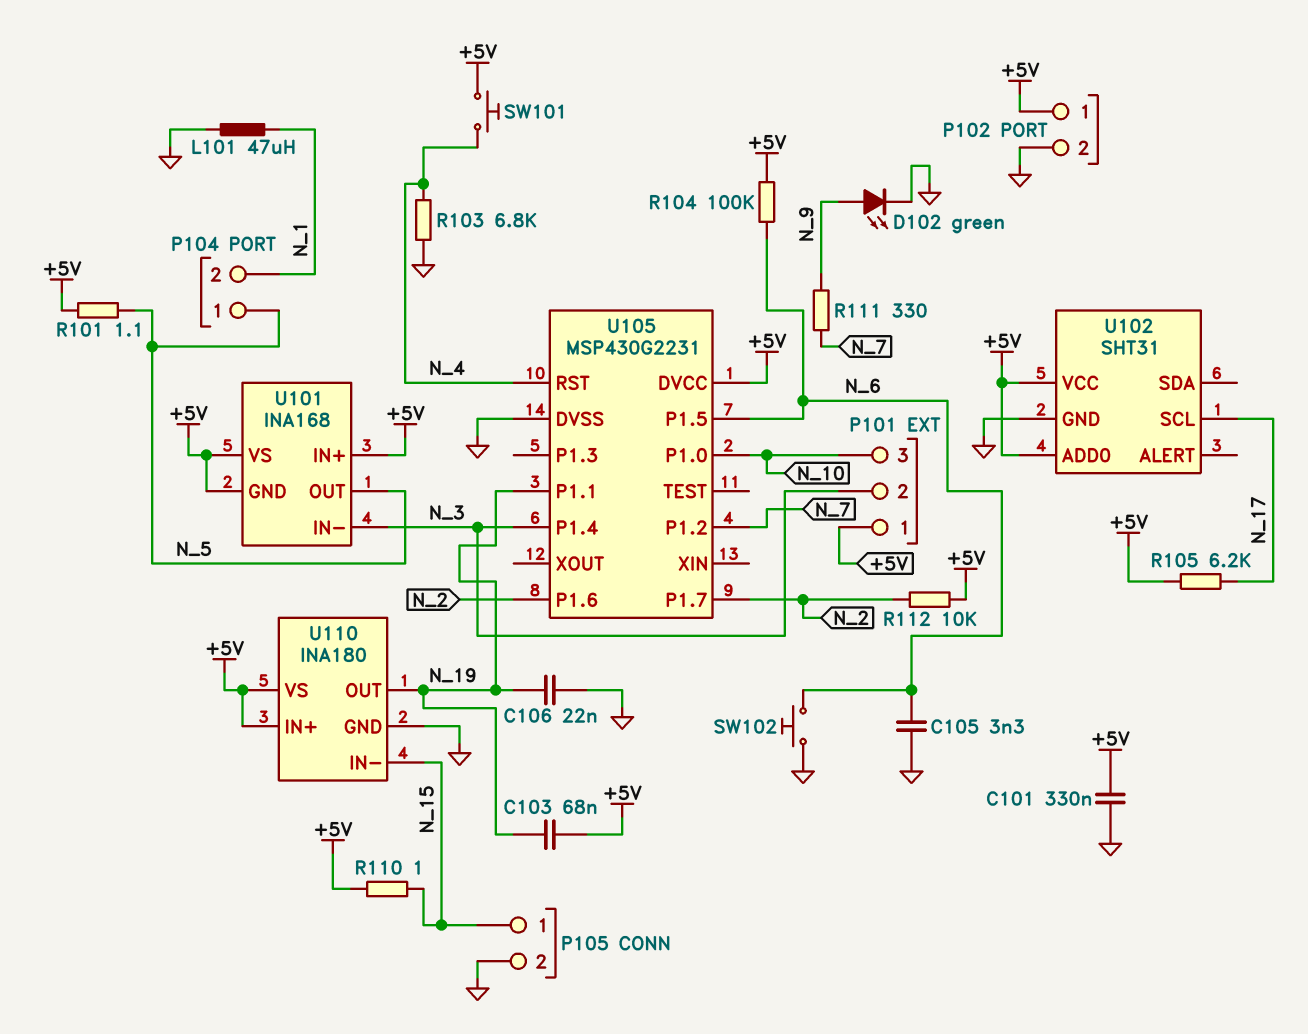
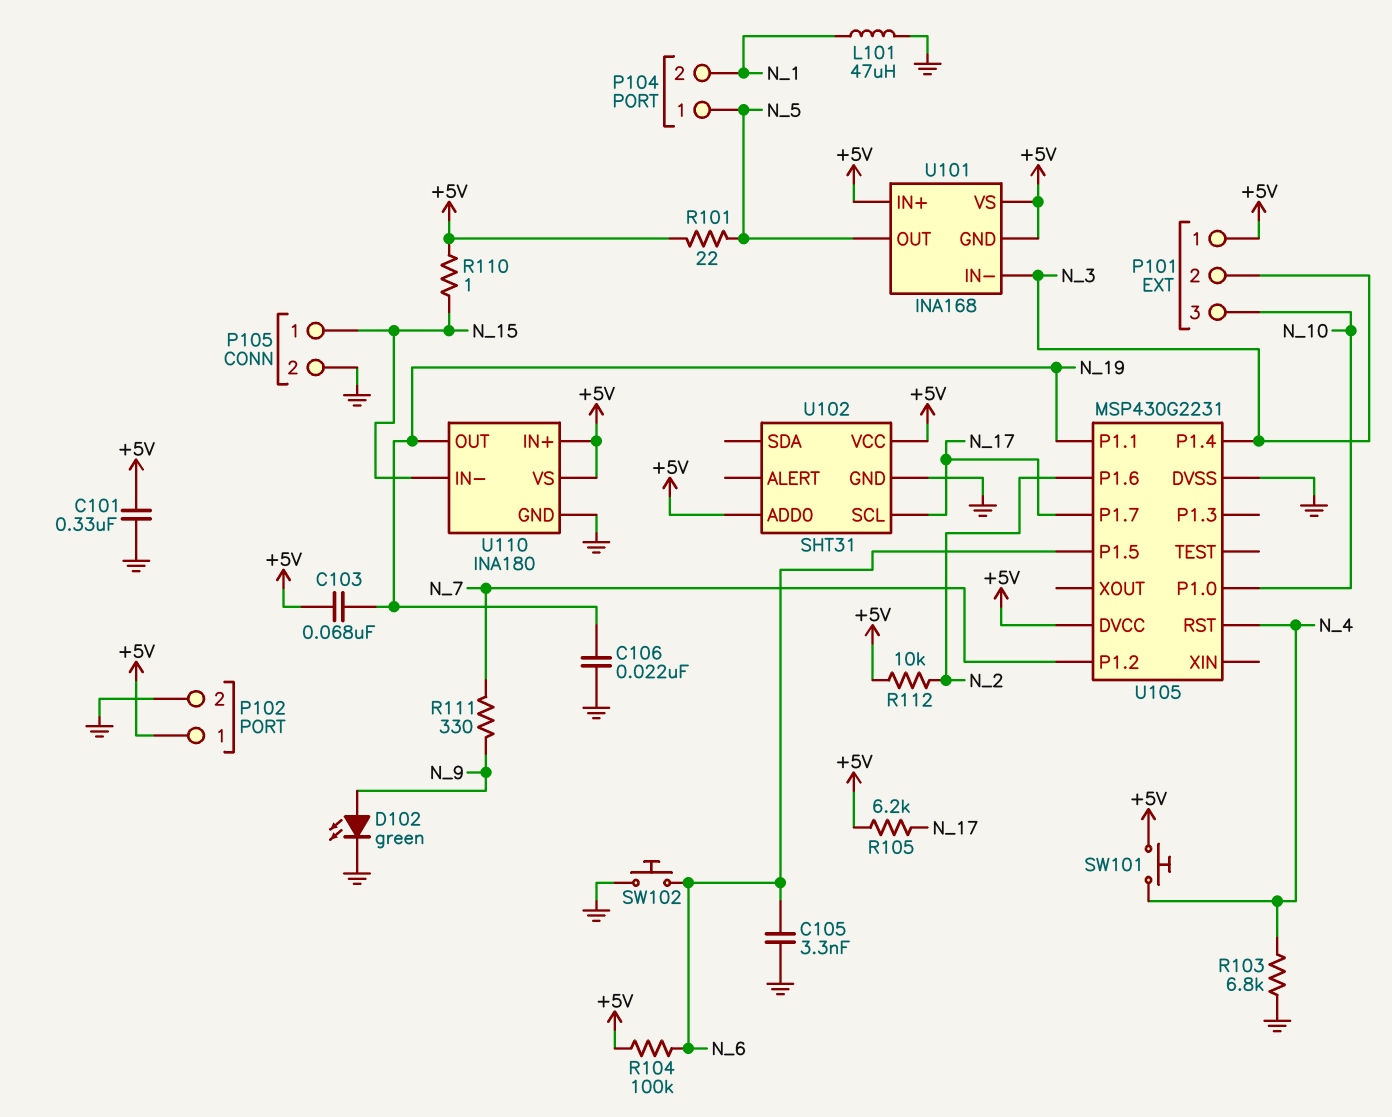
R101: 1.1 (+5V, N_5) -> 22 (+5V, N_5)
U105 pin P1.7: N_2 -> N_17

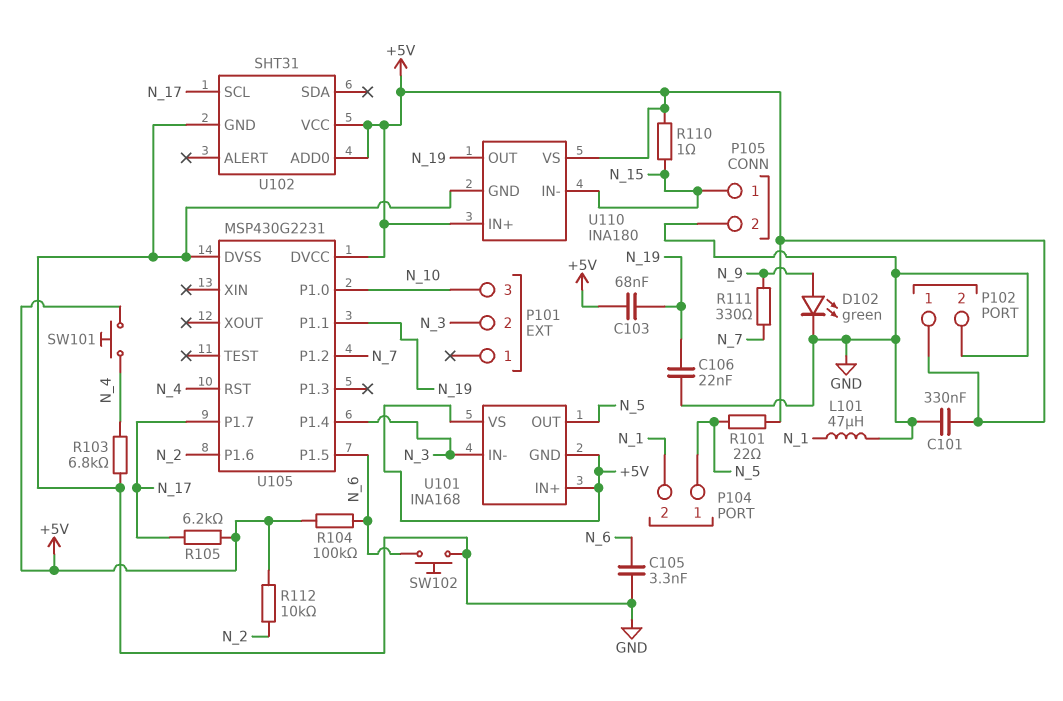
P101 pin 1: +5V -> none

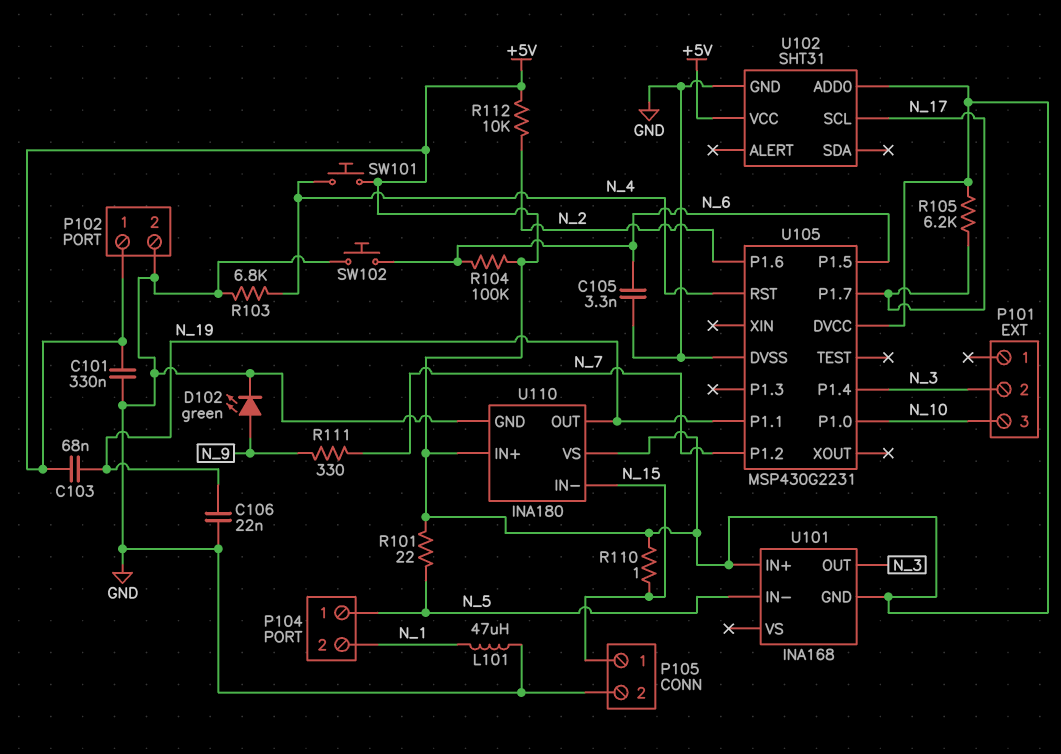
U101 pin IN-: N_3 -> N_5
U101 pin OUT: N_5 -> N_3
U101 pin VS: +5V -> none

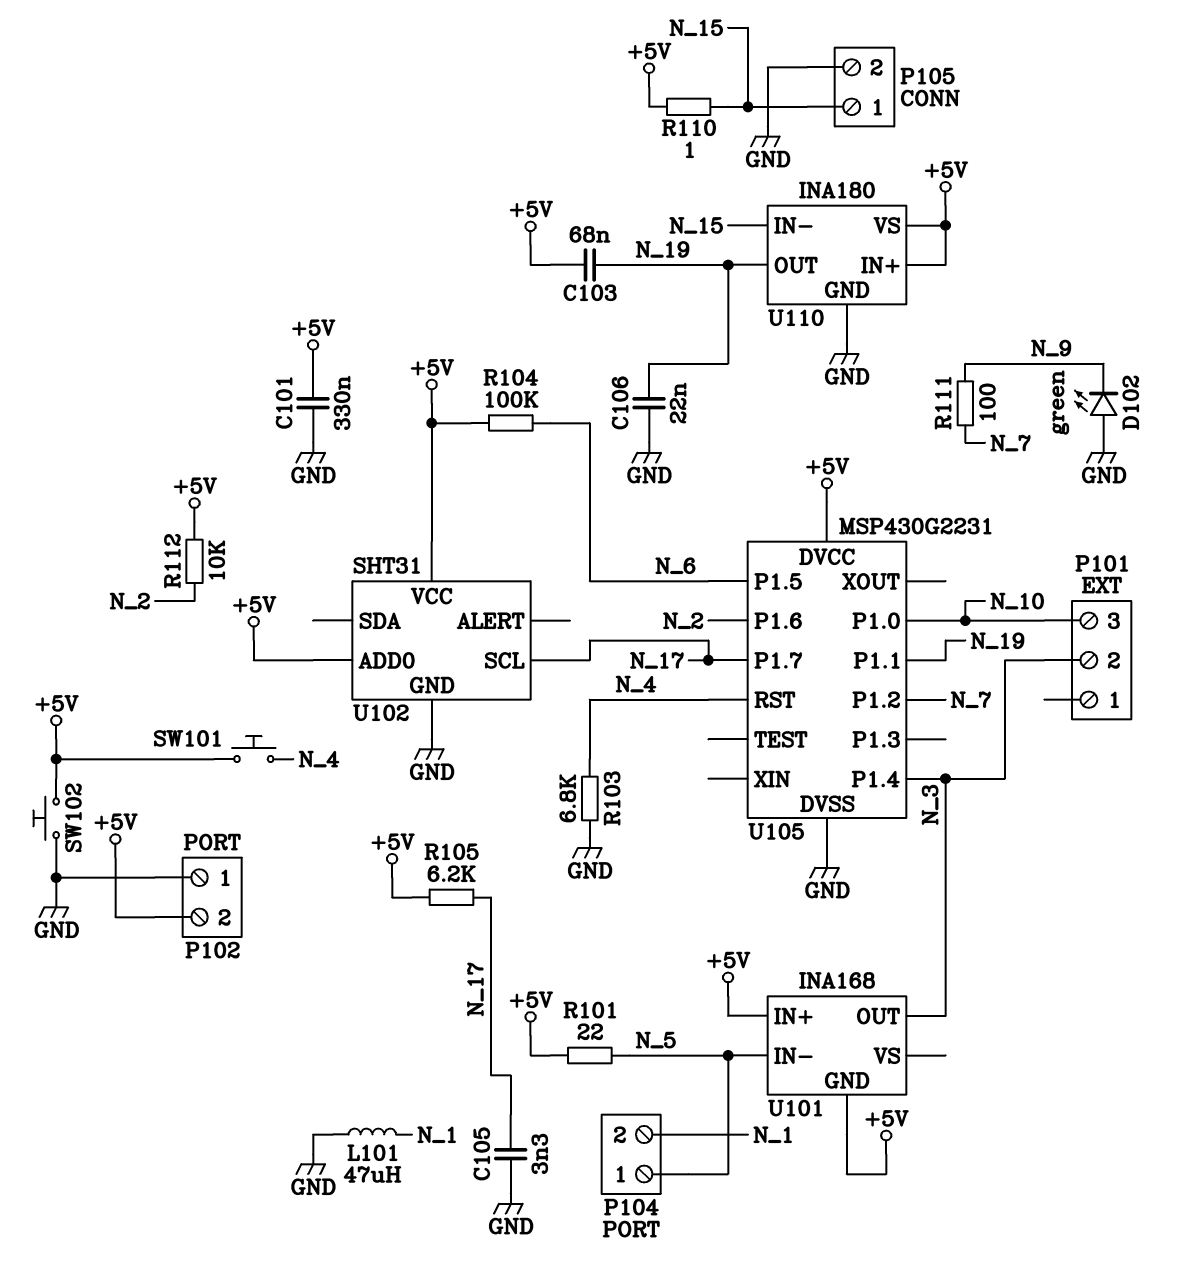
C105: 3.3nF (GND, N_6) -> 3.3nF (GND, N_17)
D102: LED green (A N_9, K GND) -> LED green (A GND, K N_9)
P102 pin 1: +5V -> GND
P102 pin 2: GND -> +5V
R111: 330 (N_7, N_9) -> 100 (N_7, N_9)
SW102: button (GND, N_6) -> button (+5V, GND)

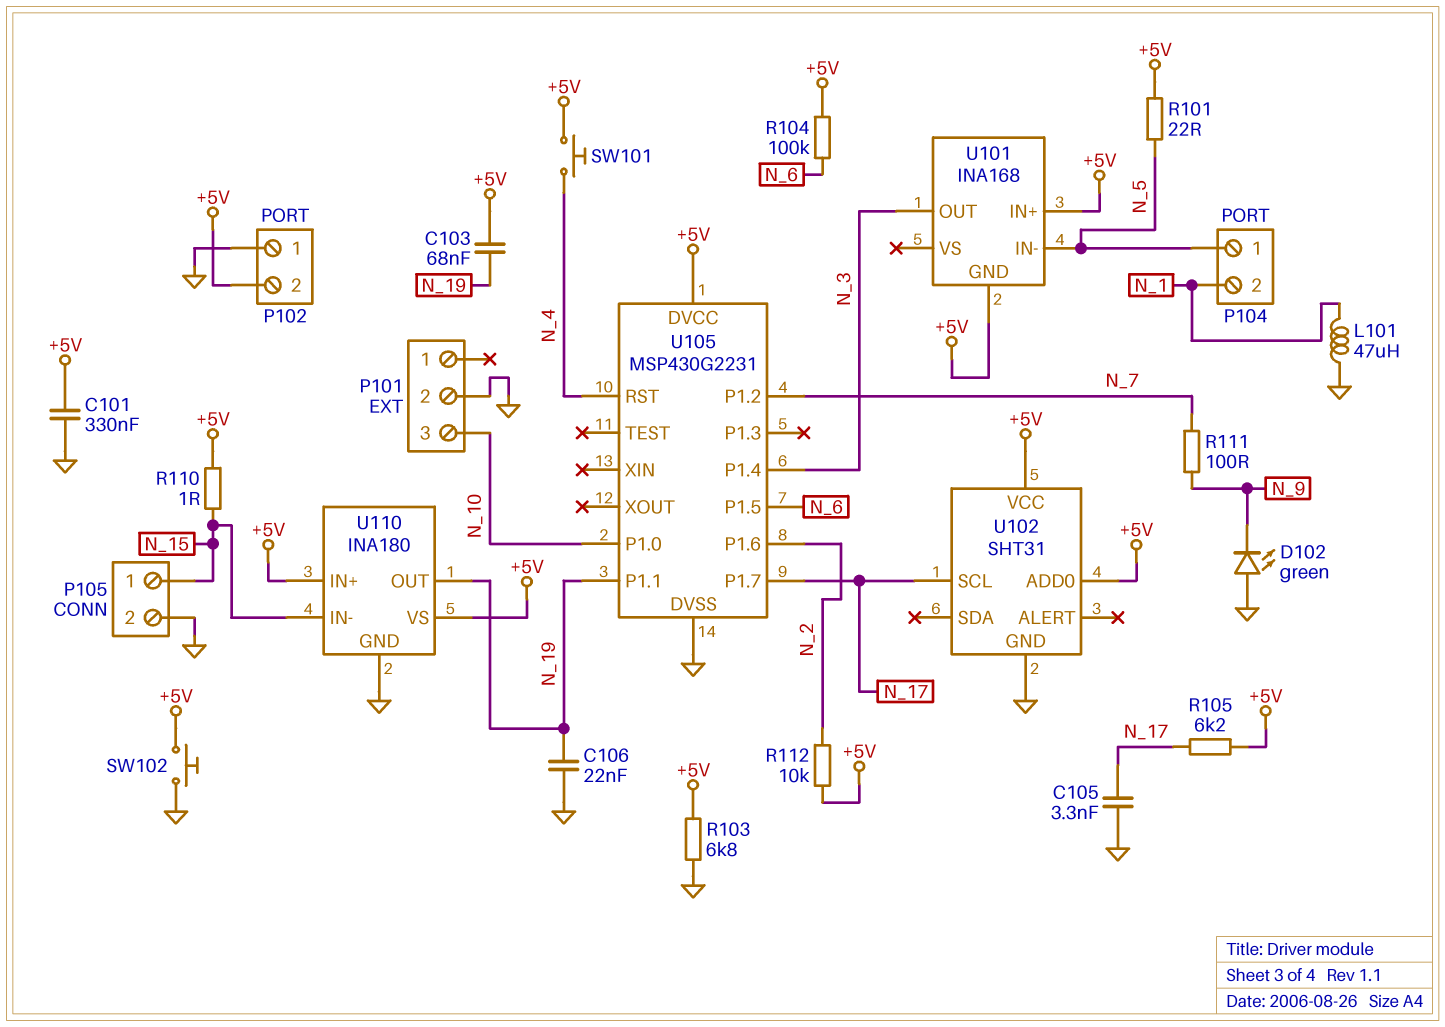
P101 pin 2: N_3 -> GND
R103: 6.8k (GND, N_4) -> 6.8k (+5V, GND)

